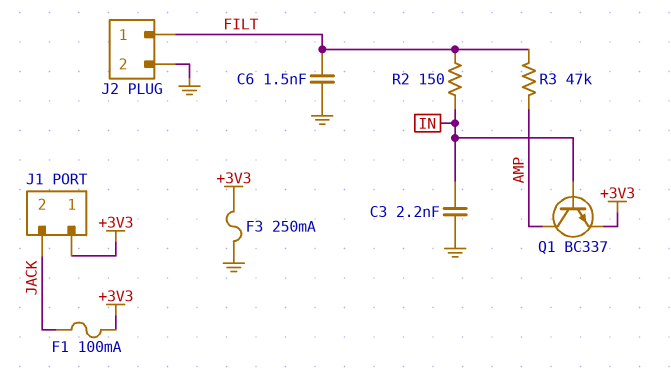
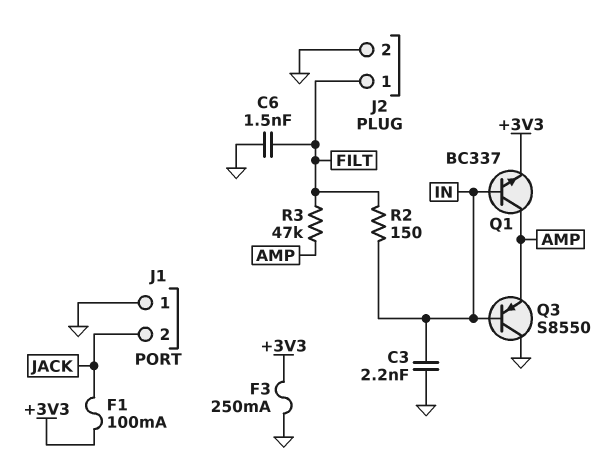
J1 pin 1: +3V3 -> GND
Q3: none -> PNP S8550 (B IN, C GND, E AMP)

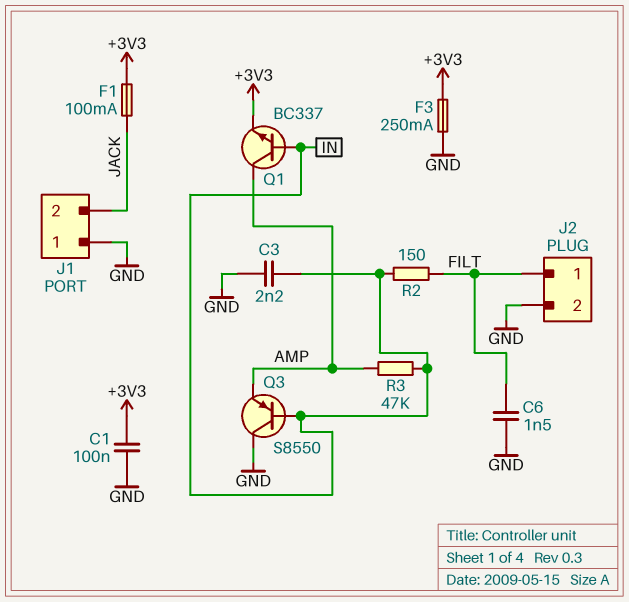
C1: none -> 100nF (+3V3, GND)
R3: 47k (AMP, FILT) -> 47k (AMP, IN)

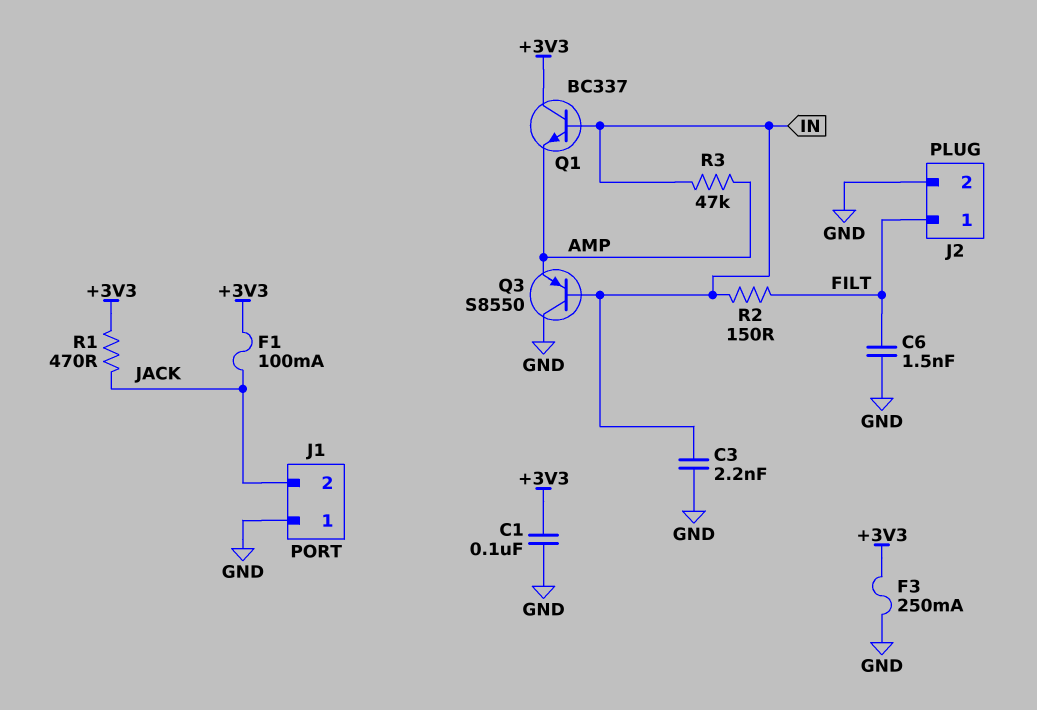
Q1: NPN BC337 (B IN, C AMP, E +3V3) -> NPN BC337 (B IN, C +3V3, E AMP)
R1: none -> 470 (+3V3, JACK)

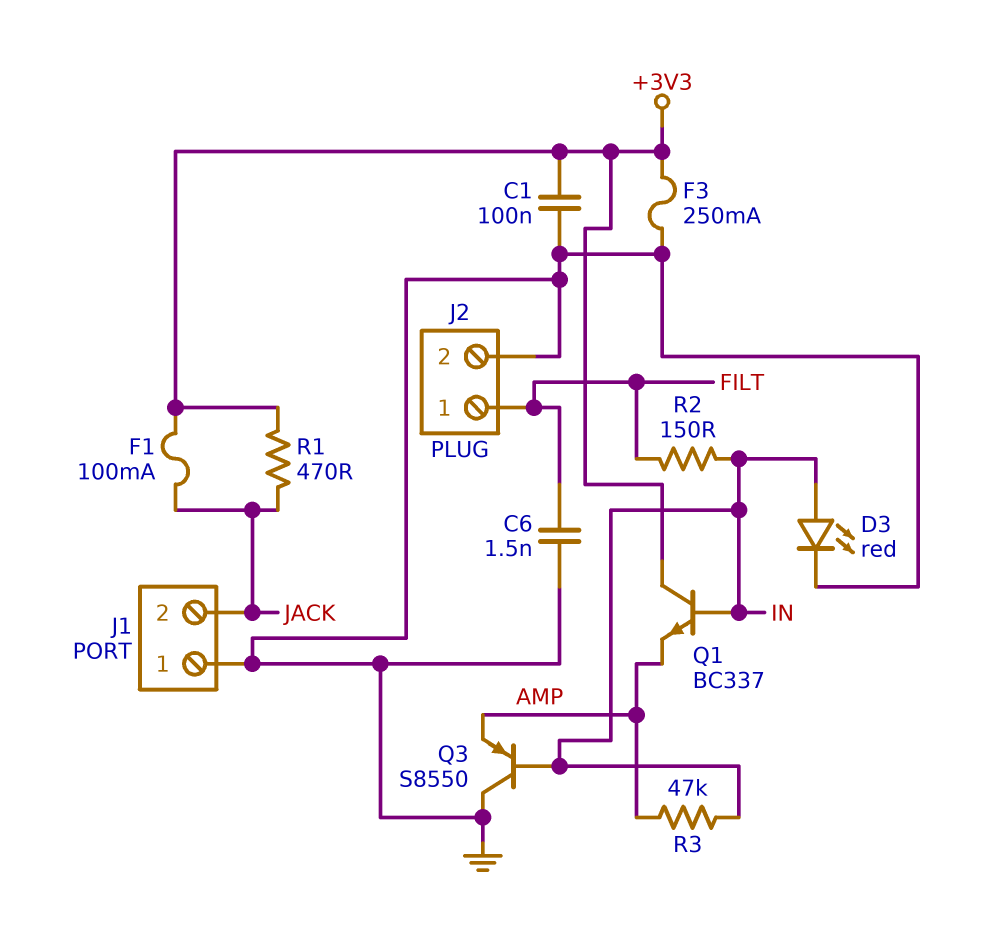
C3: 2.2nF (GND, IN) -> none
D3: none -> LED red (A IN, K GND)

